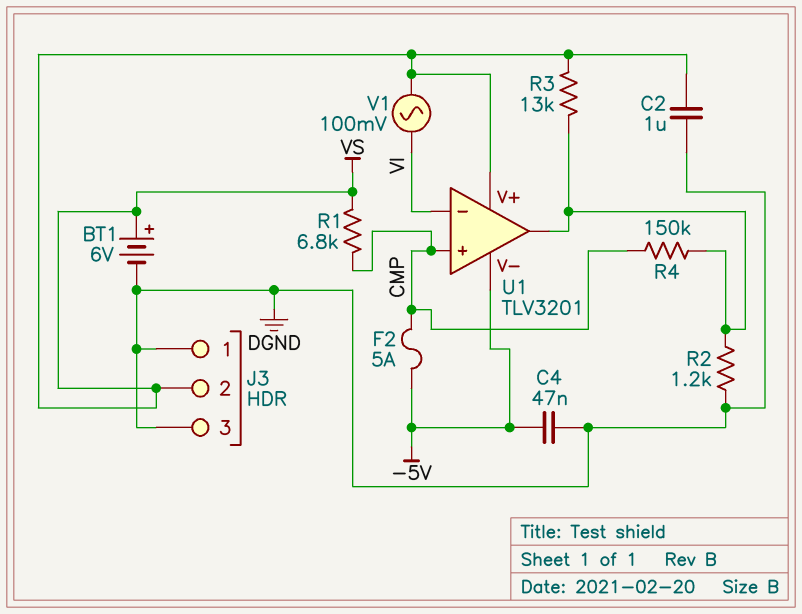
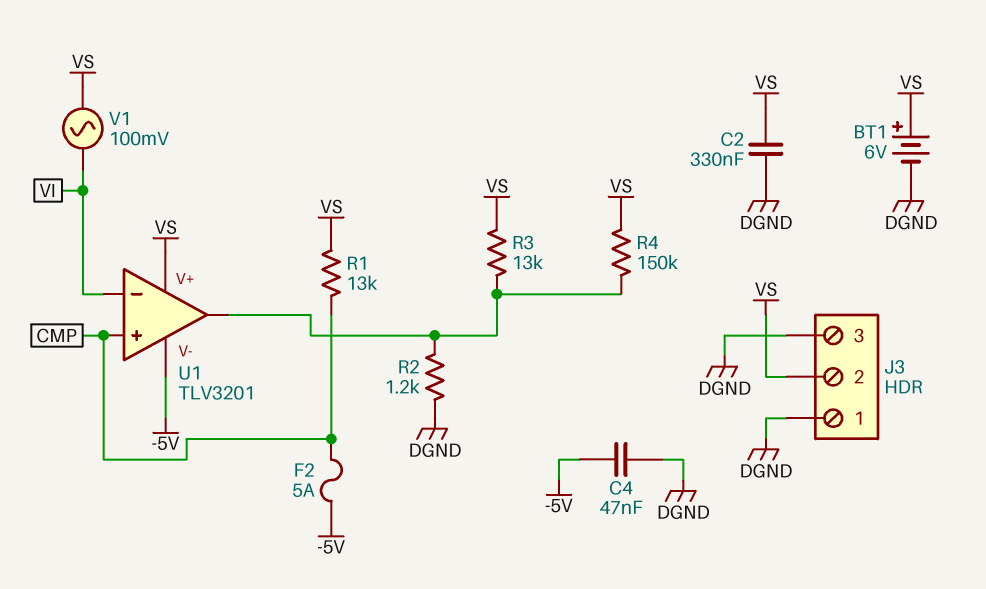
C2: 1uF (DGND, VS) -> 330nF (DGND, VS)
R1: 6.8k (CMP, VS) -> 13k (CMP, VS)
R4: 150k (CMP, U1/out) -> 150k (U1/out, VS)

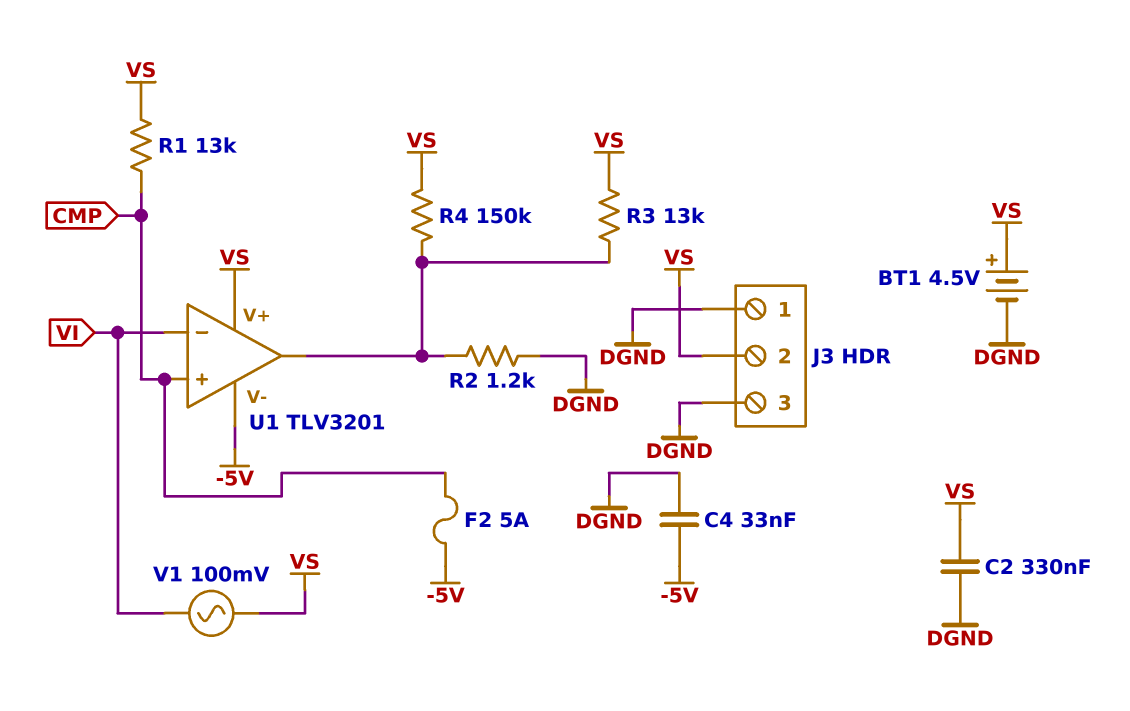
BT1: 6V (plus VS, minus DGND) -> 4.5V (plus VS, minus DGND)
C4: 47nF (-5V, DGND) -> 33nF (-5V, DGND)

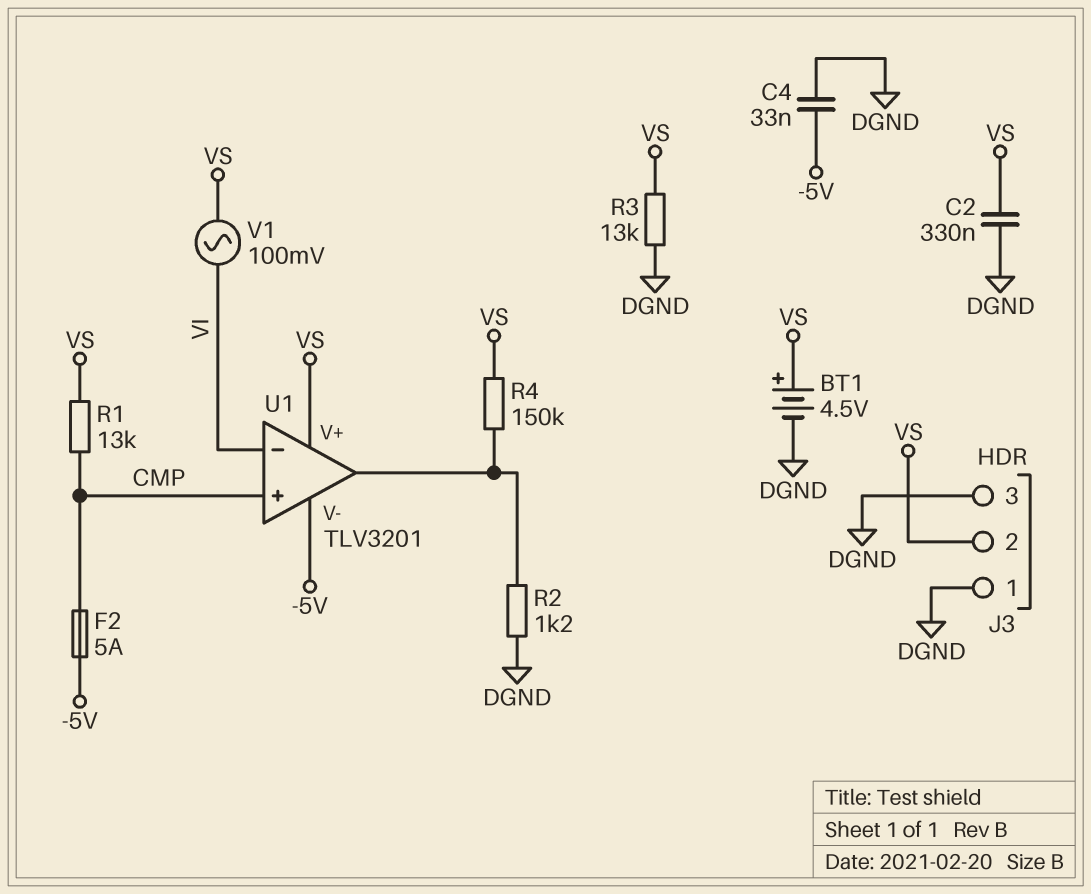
R3: 13k (U1/out, VS) -> 13k (DGND, VS)

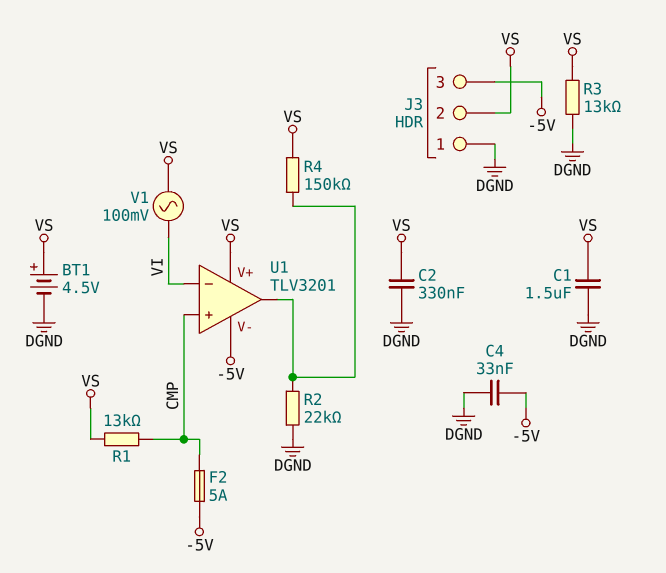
C1: none -> 1.5uF (DGND, VS)
J3 pin 3: DGND -> -5V
R2: 1.2k (DGND, U1/out) -> 22k (DGND, U1/out)

